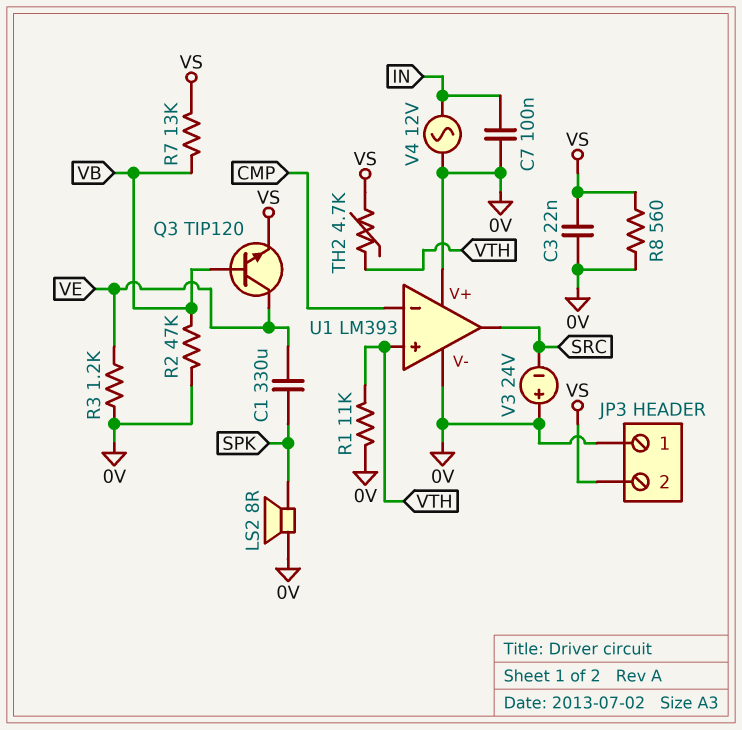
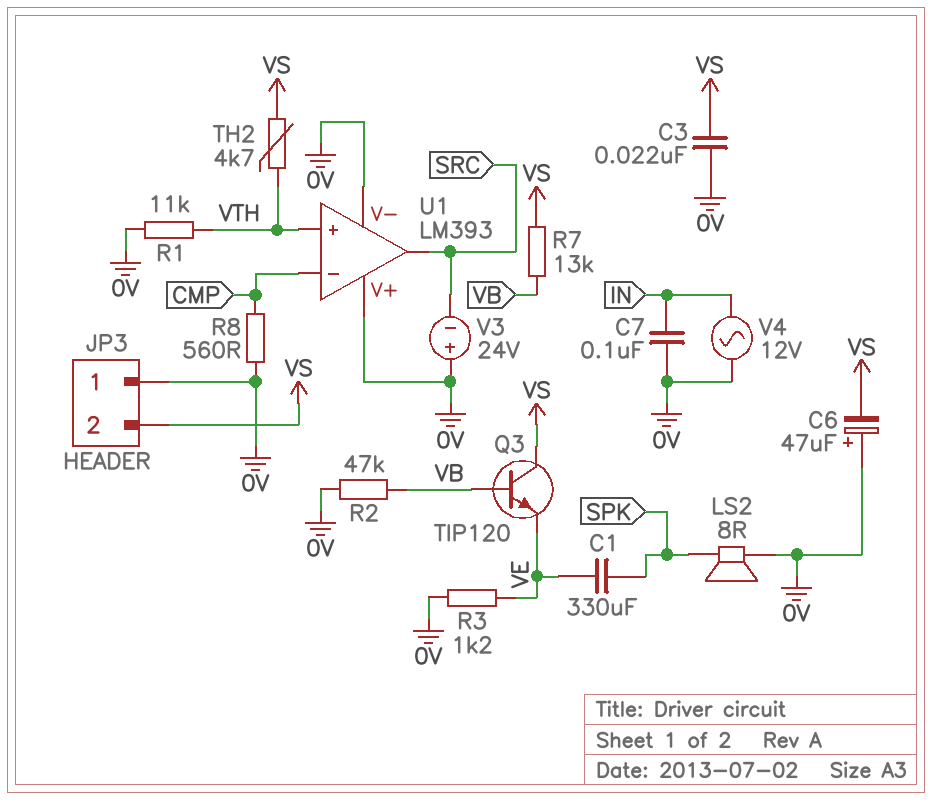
C6: none -> 47uF (plus 0V, minus VS)
Q3: NPN TIP120 (B VB, C VE, E VS) -> NPN TIP120 (B VB, C VS, E VE)
R8: 560 (0V, VS) -> 560 (0V, CMP)

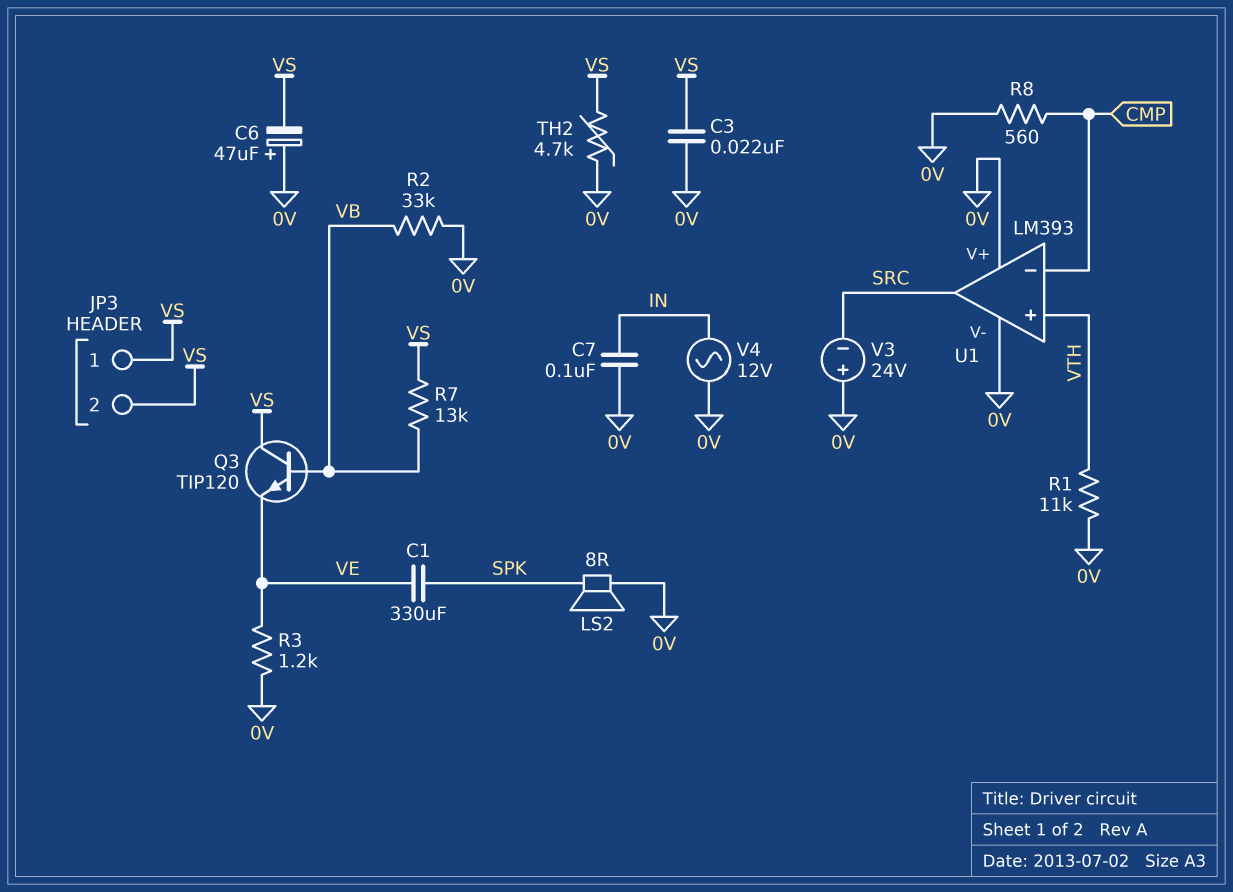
JP3 pin 1: 0V -> VS
R2: 47k (0V, VB) -> 33k (0V, VB)
TH2: 4.7k (VS, VTH) -> 4.7k (0V, VS)

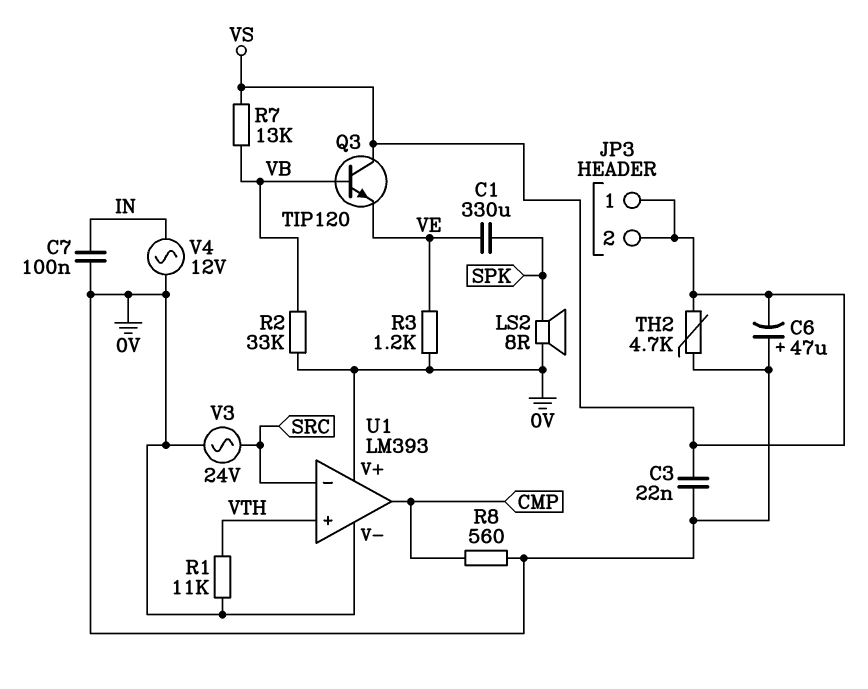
U1 pin in-: CMP -> SRC
U1 pin out: SRC -> CMP
V3: 24V (plus 0V, minus SRC) -> AC 24V (0V, SRC)

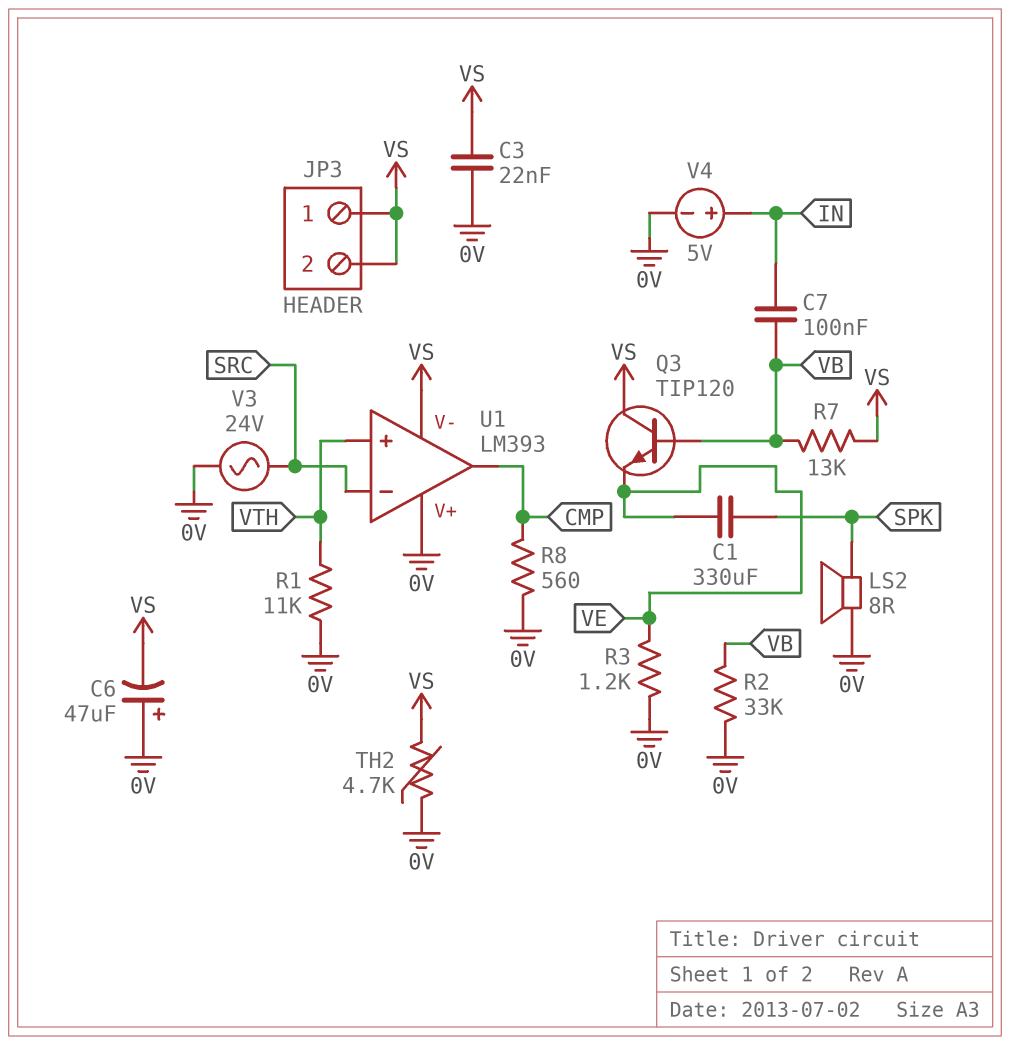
C7: 100nF (0V, IN) -> 100nF (IN, VB)
U1 pin V-: 0V -> VS
V4: AC 12V (0V, IN) -> 5V (plus IN, minus 0V)

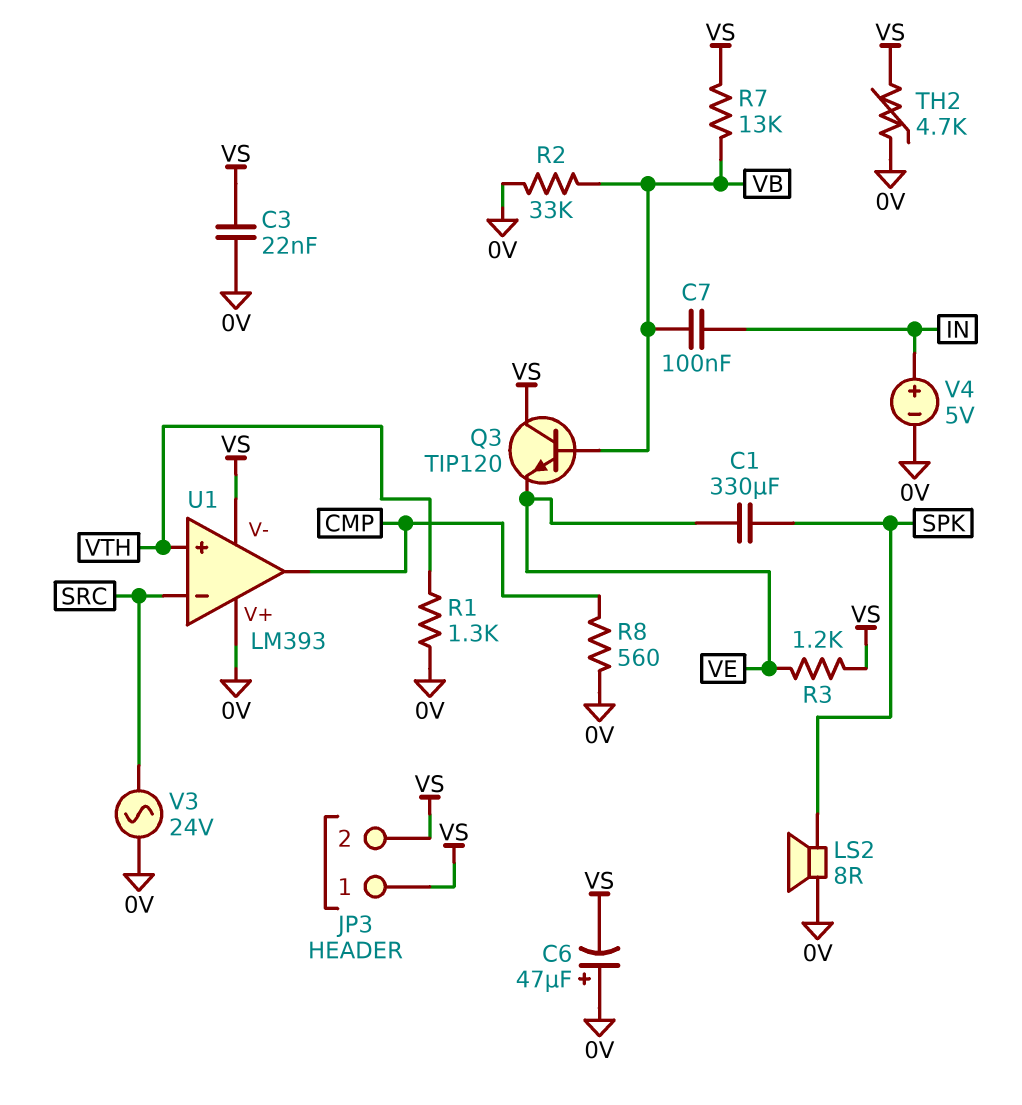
R1: 11k (0V, VTH) -> 1.3k (0V, VTH)
R3: 1.2k (0V, VE) -> 1.2k (VE, VS)

